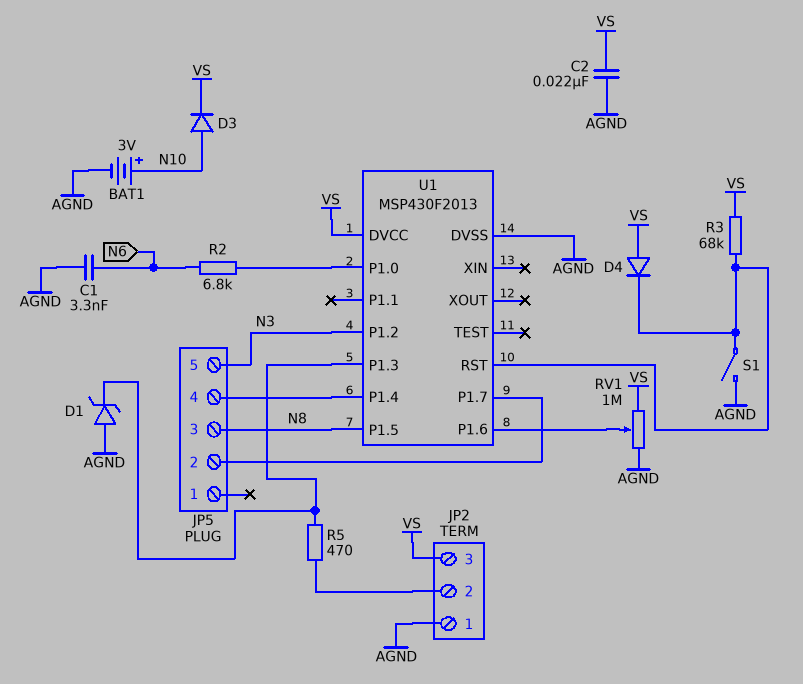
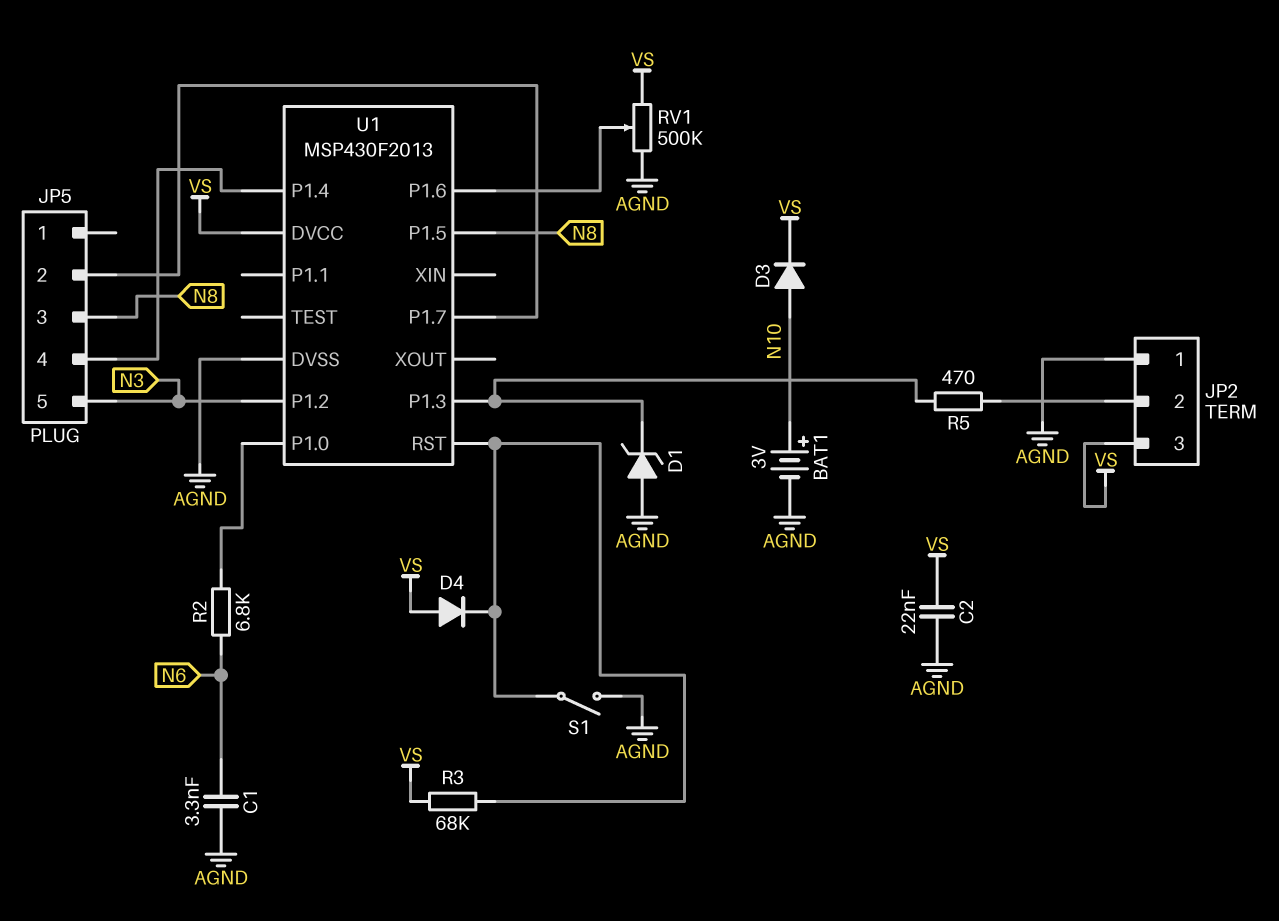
RV1: 1M (AGND, VS, wiper U1/P1.6) -> 500k (AGND, VS, wiper U1/P1.6)

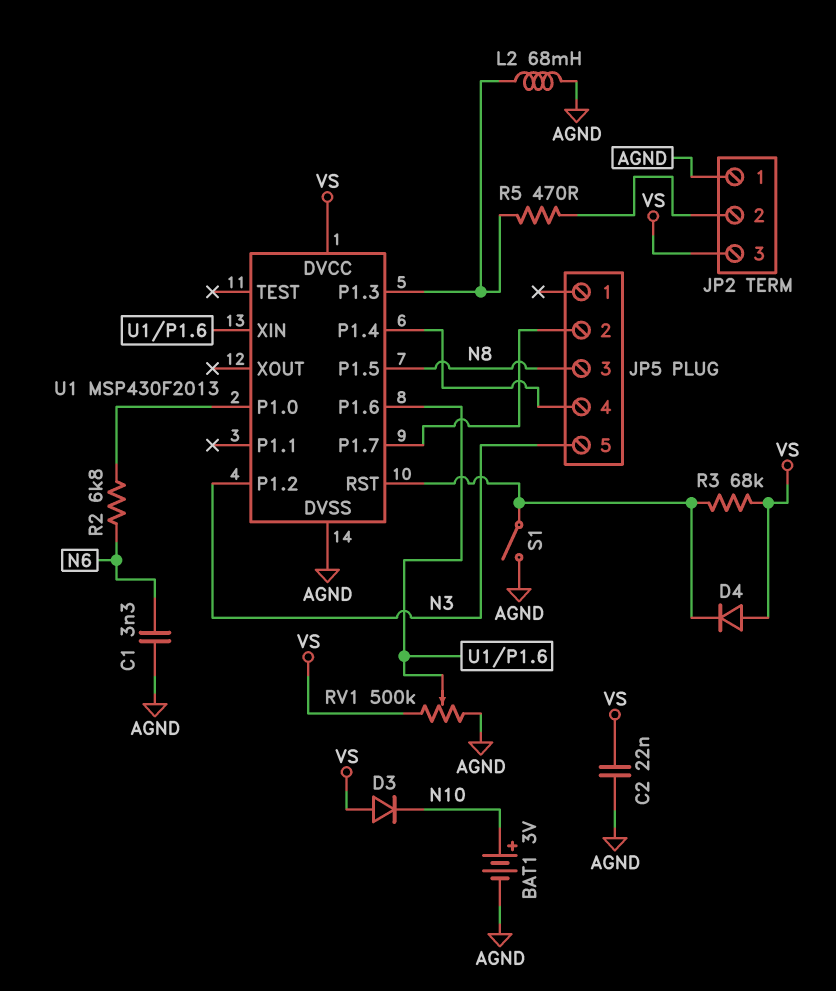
D1: zener (A AGND, K U1/P1.3) -> none
D3: diode (A N10, K VS) -> diode (A VS, K N10)
L2: none -> 68mH (AGND, U1/P1.3)
U1 pin XIN: none -> U1/P1.6

